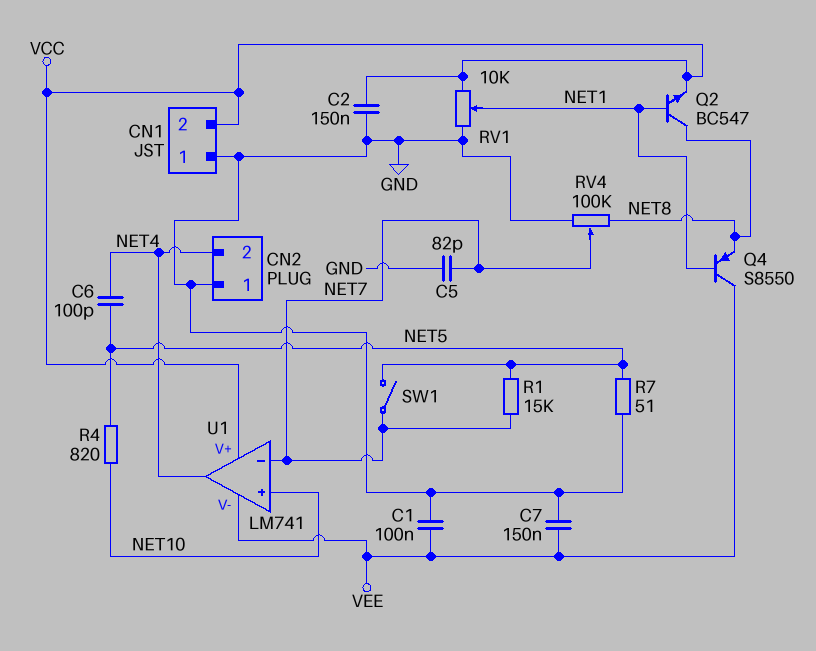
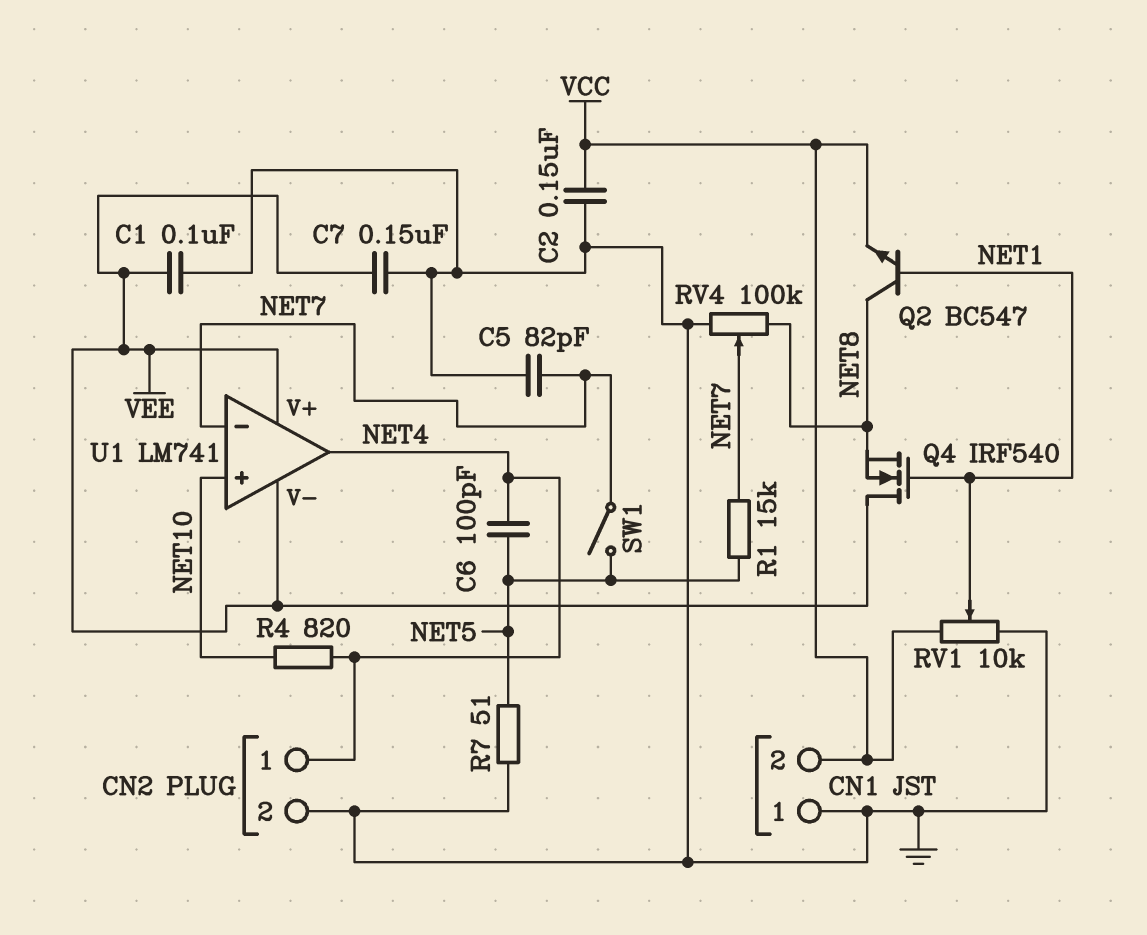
CN2 pin 1: GND -> NET4
CN2 pin 2: NET4 -> GND
Q4: PNP S8550 (B NET1, C VEE, E NET8) -> NMOS IRF540 (G NET1, D VEE, S NET8)
R4: 820 (NET5, NET10) -> 820 (NET4, NET10)
U1 pin V+: VCC -> VEE

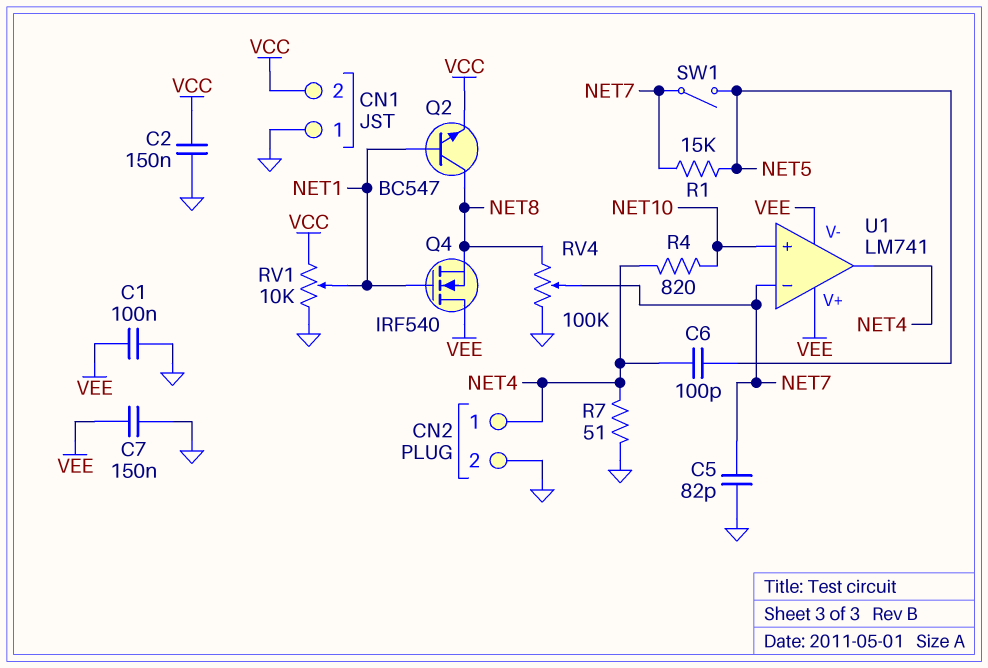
R7: 51 (GND, NET5) -> 51 (GND, NET4)

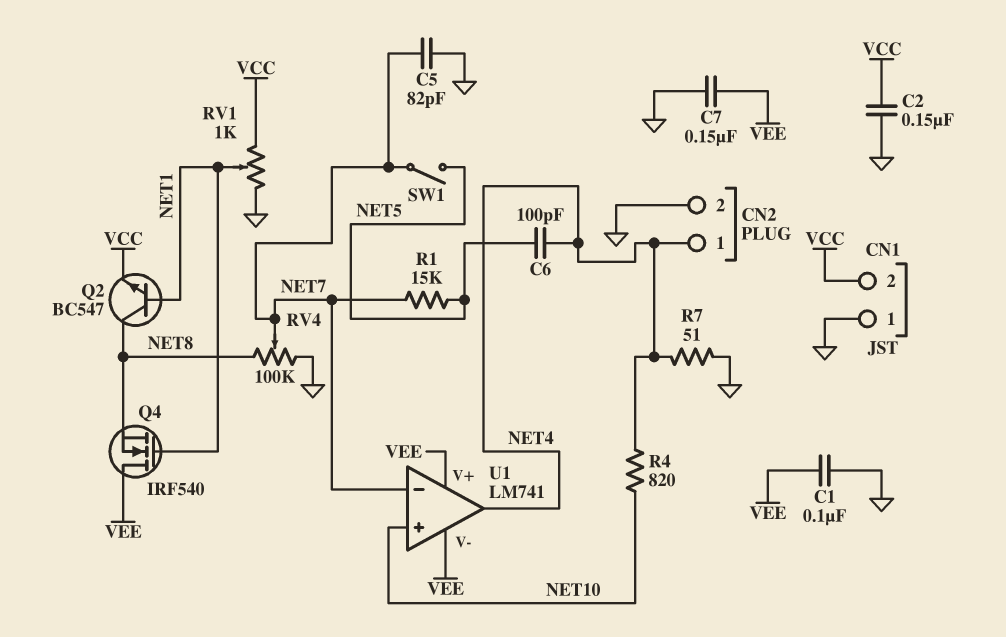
RV1: 10k (GND, VCC, wiper NET1) -> 1k (GND, VCC, wiper NET1)

